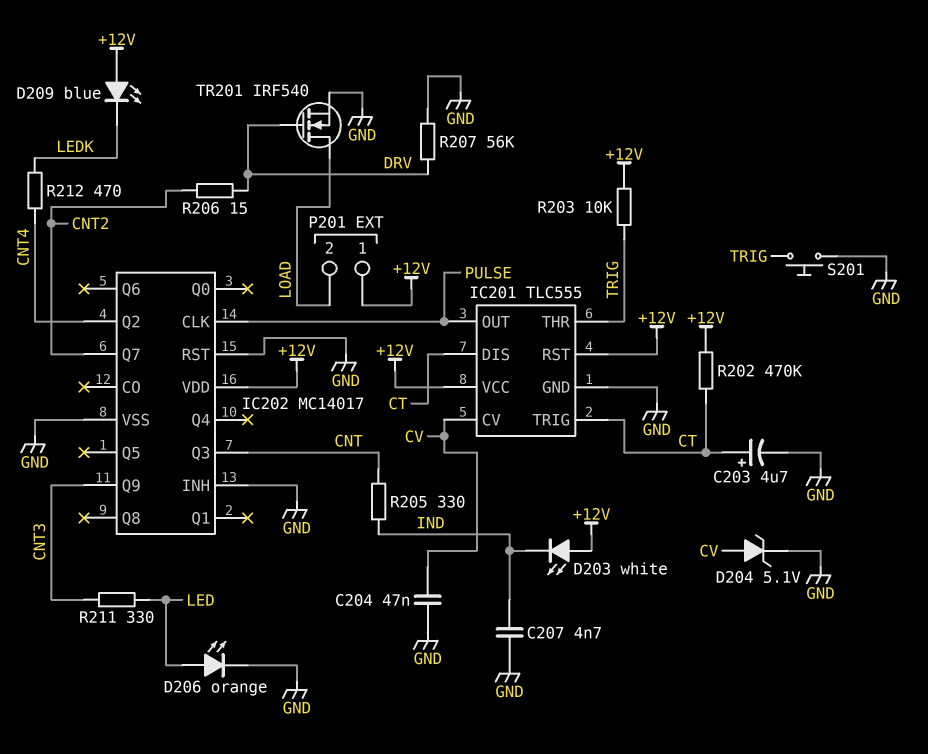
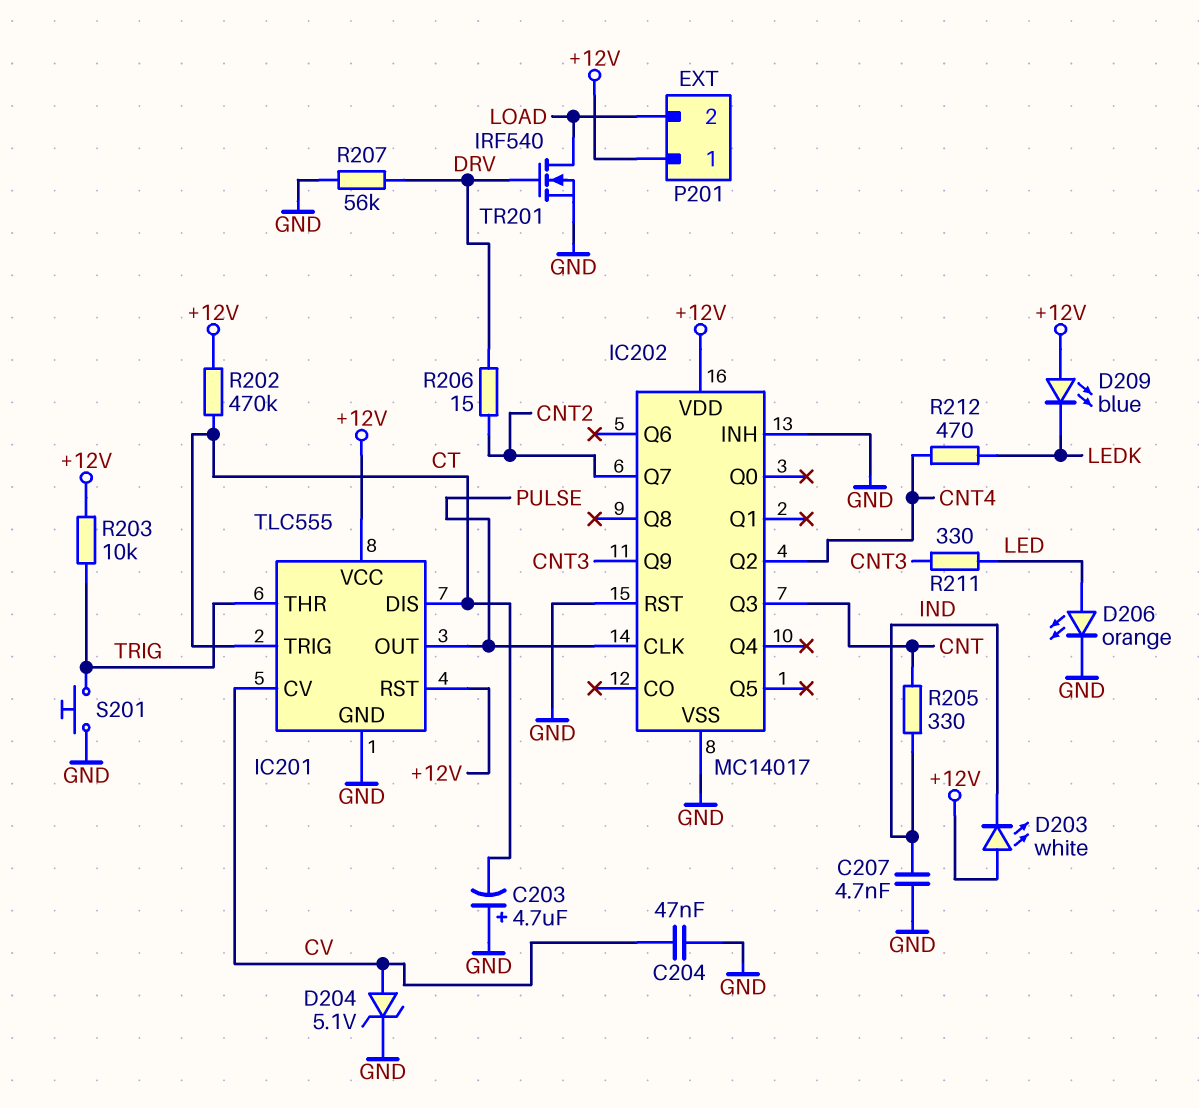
C203: 4.7uF (plus CT, minus GND) -> 4.7uF (plus GND, minus CT)

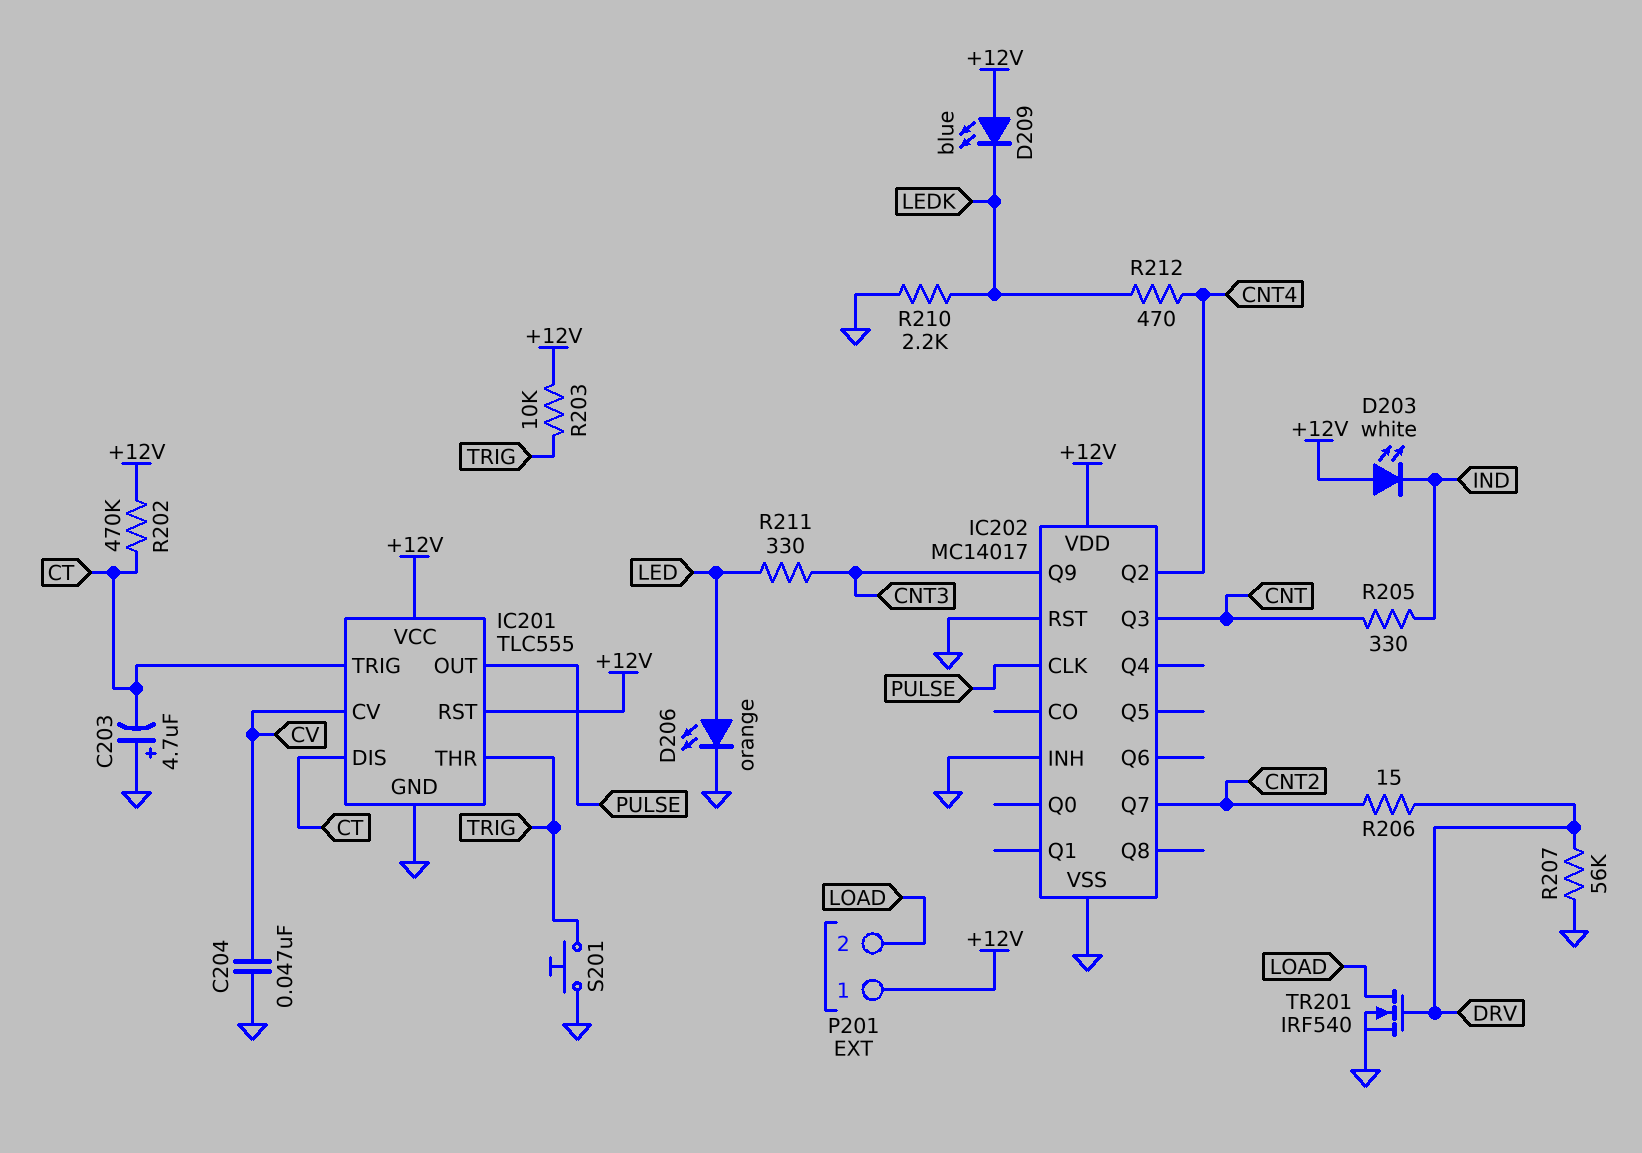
C207: 4.7nF (GND, IND) -> none
D204: zener 5.1V (A CV, K GND) -> none
R210: none -> 2.2k (GND, LEDK)

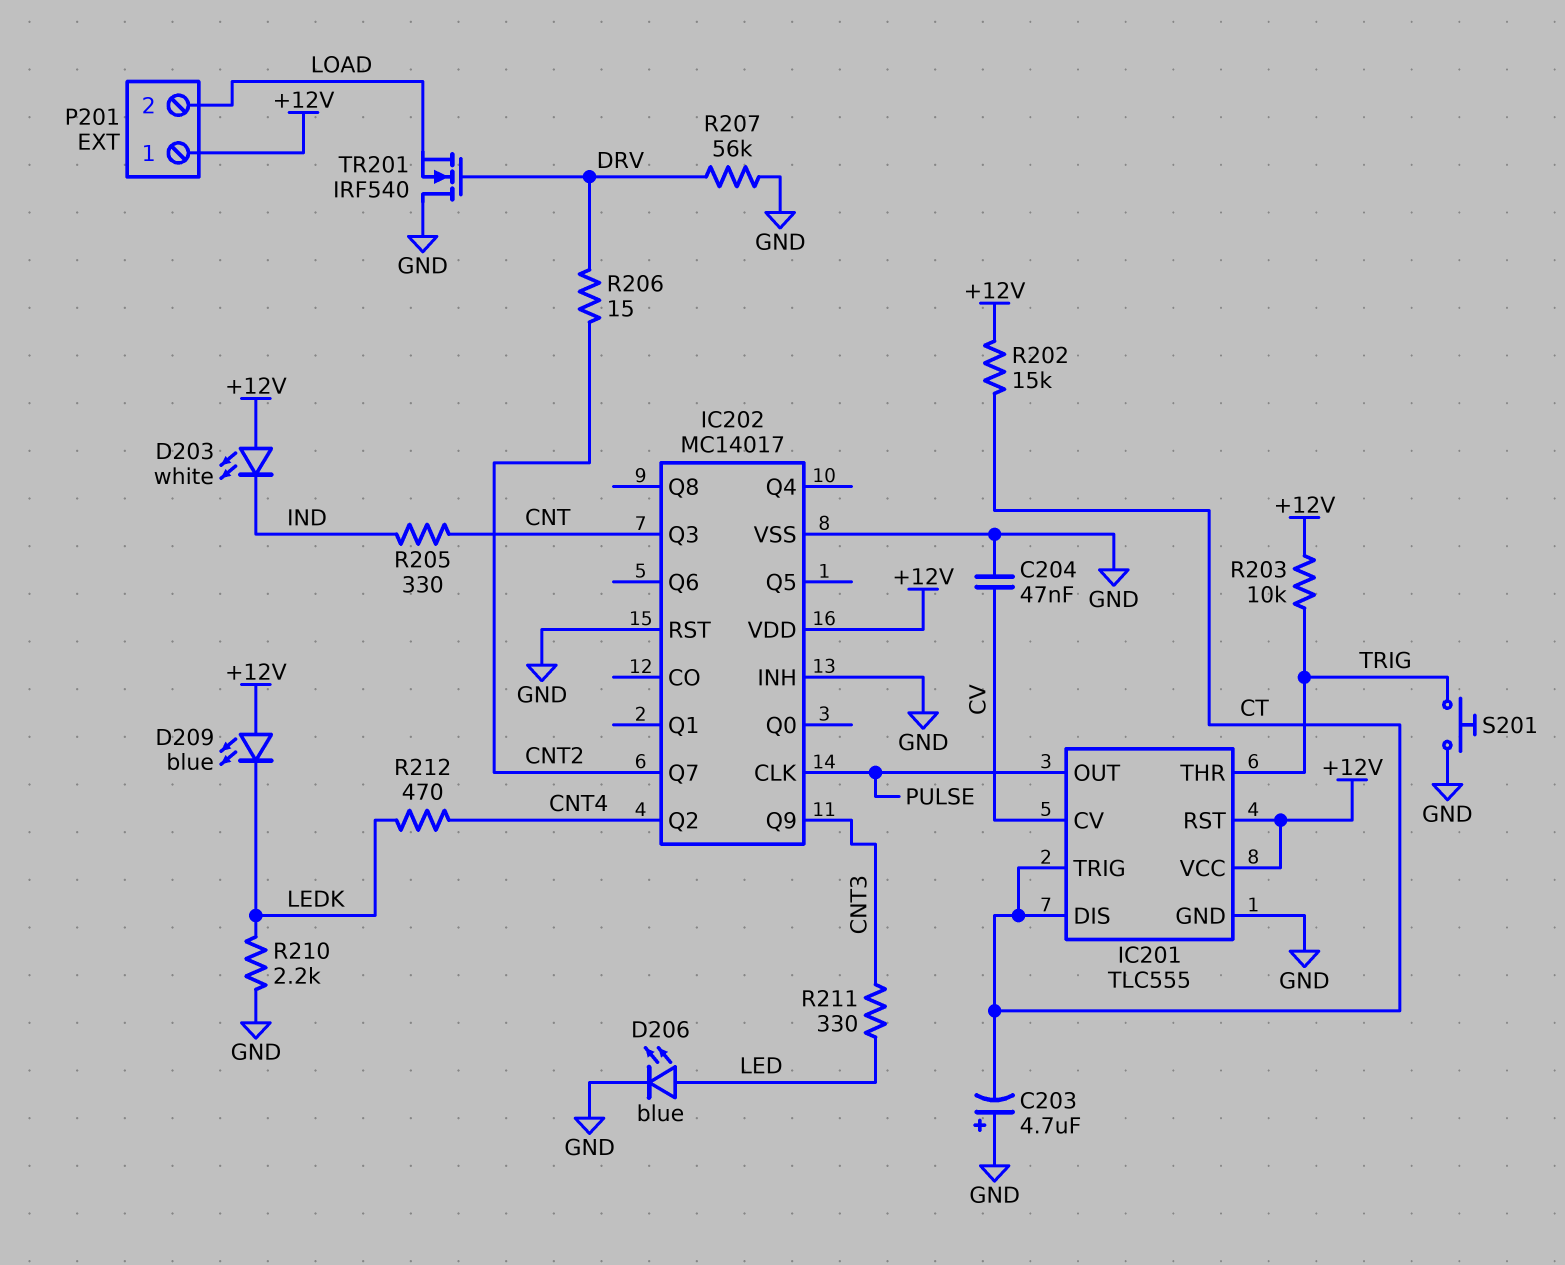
D206: LED orange (A LED, K GND) -> LED blue (A LED, K GND)
R202: 470k (+12V, CT) -> 15k (+12V, CT)
TR201: NMOS IRF540 (G DRV, D LOAD, S GND) -> NMOS IRF540 (G DRV, D GND, S LOAD)

